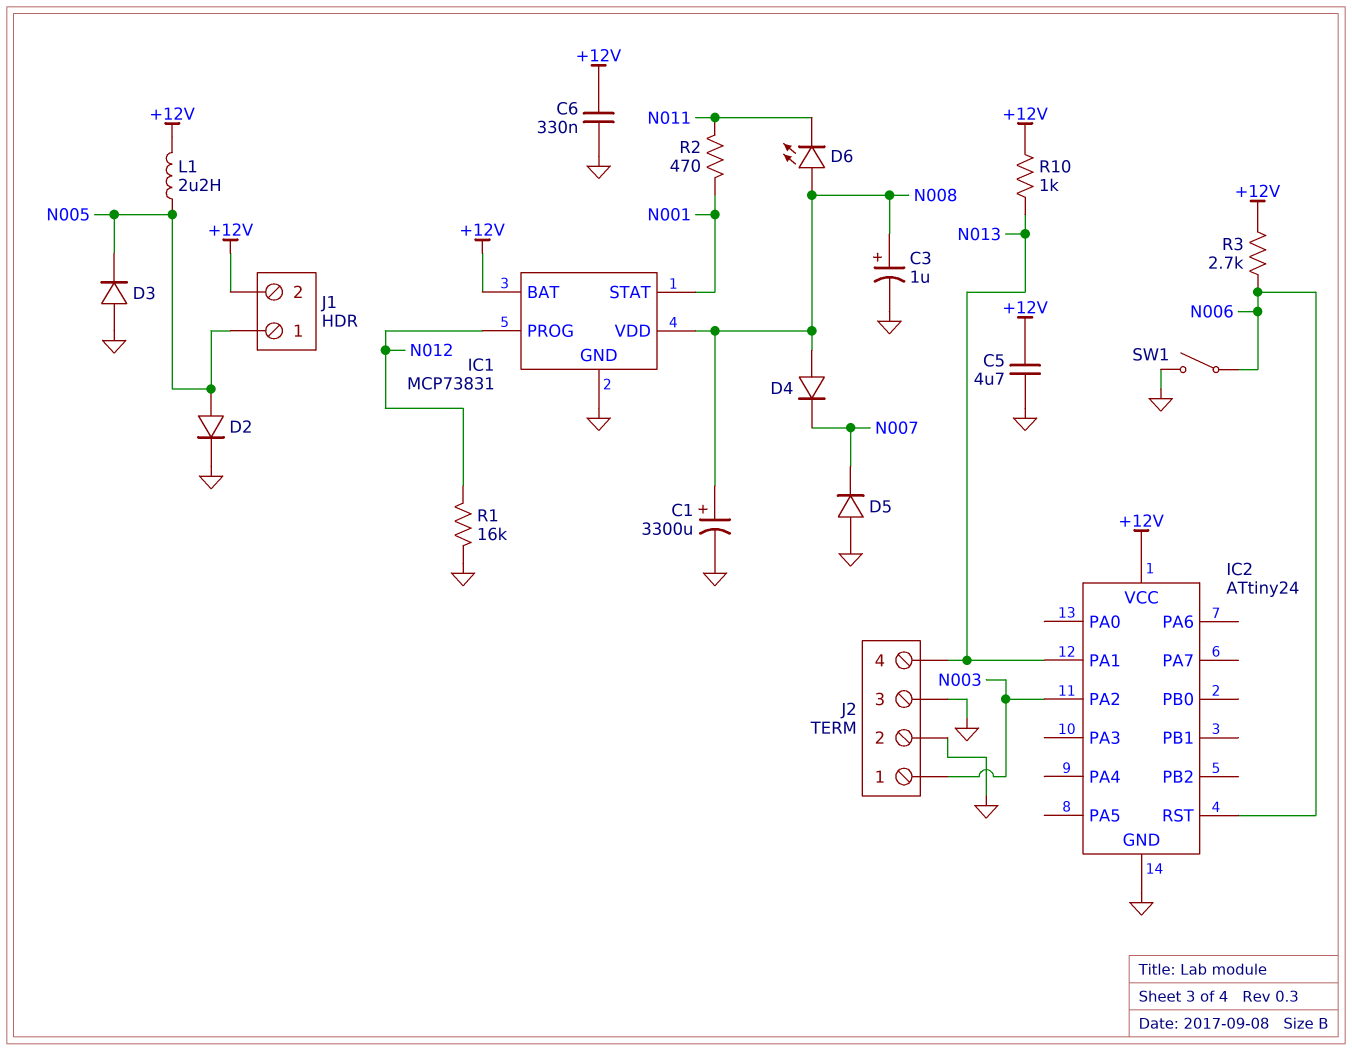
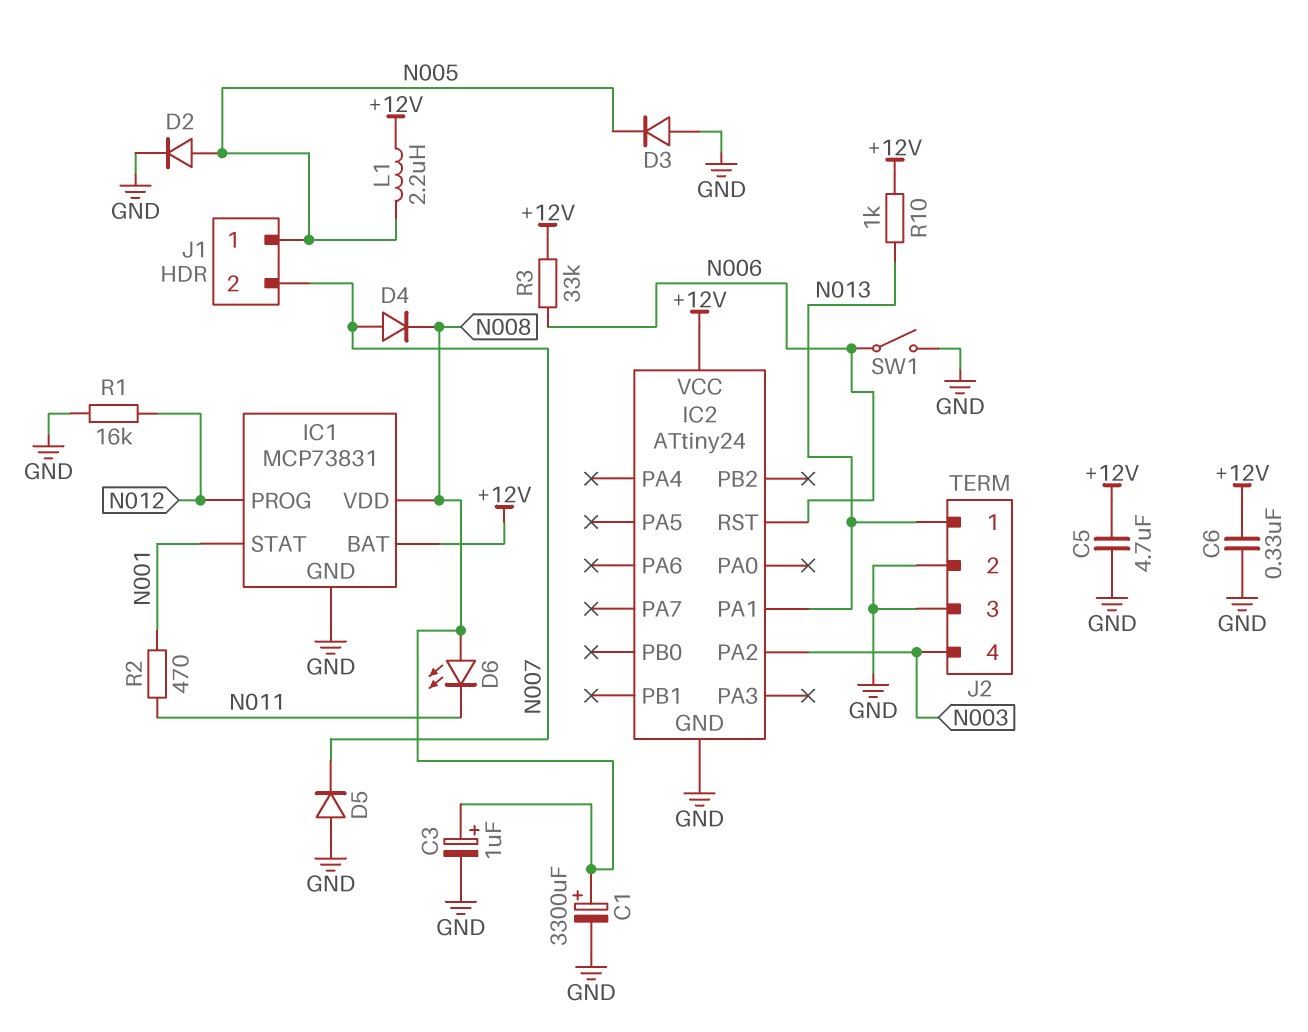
D4: diode (A N008, K N007) -> diode (A N007, K N008)
J1 pin 2: +12V -> N007
J2 pin 1: N003 -> N013
J2 pin 4: N013 -> N003
R3: 2.7k (+12V, N006) -> 33k (+12V, N006)

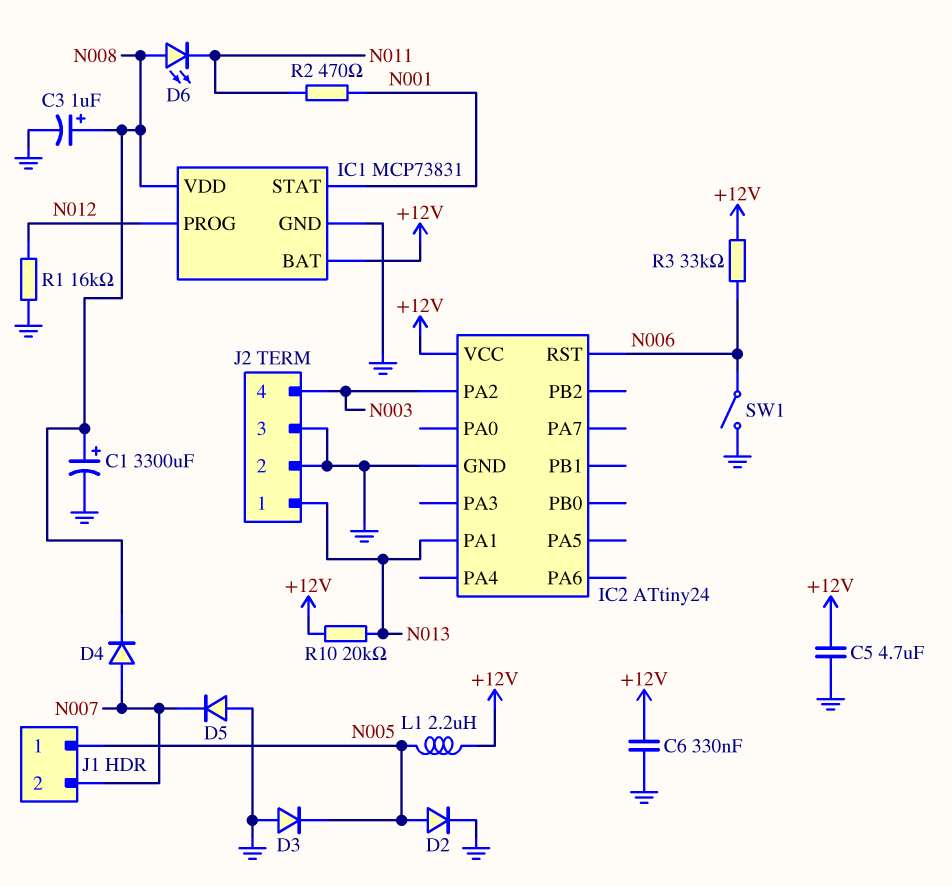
R10: 1k (+12V, N013) -> 20k (+12V, N013)

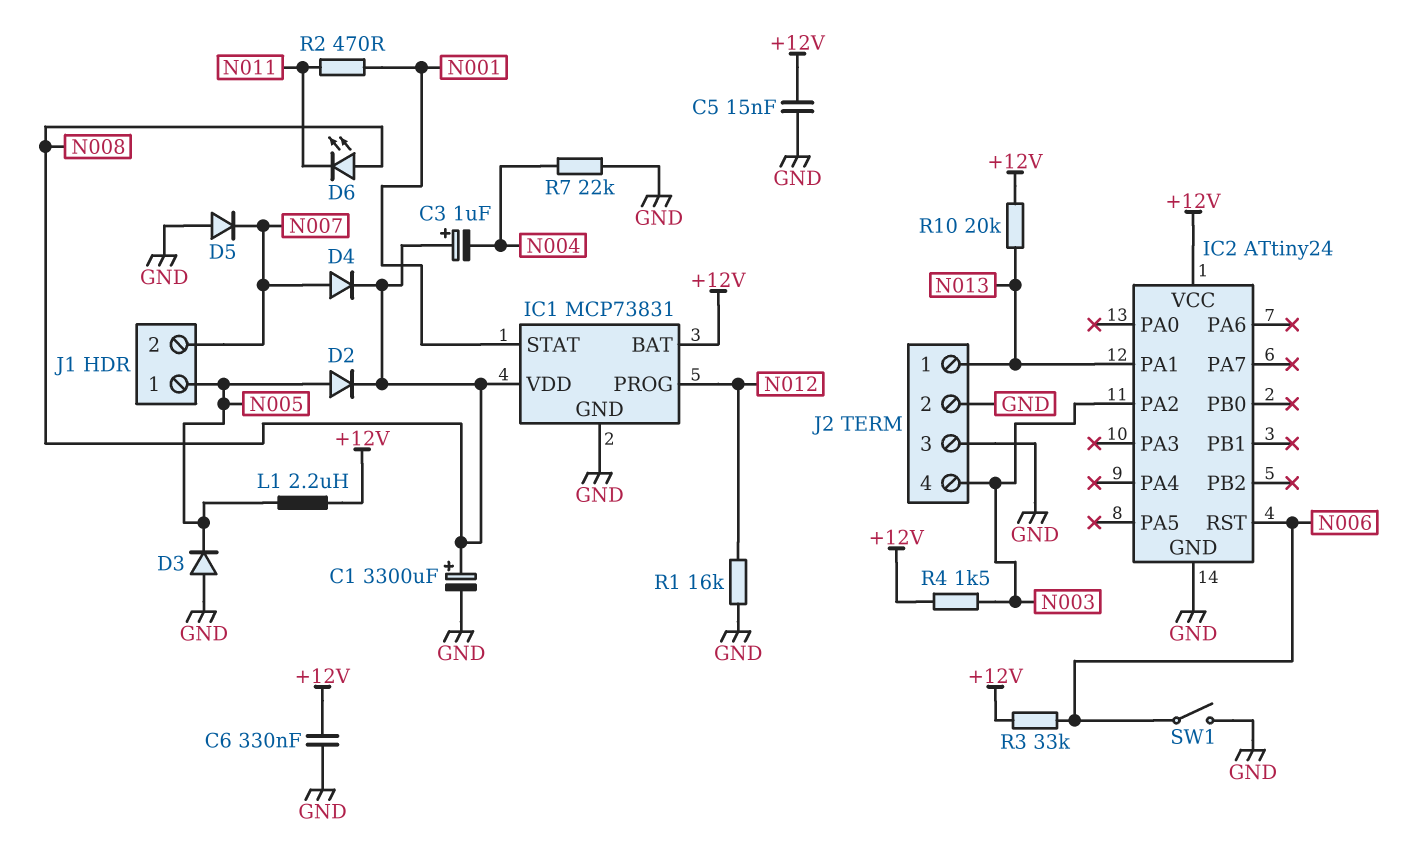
C3: 1uF (plus N008, minus GND) -> 1uF (plus N008, minus N004)
C5: 4.7uF (+12V, GND) -> 15nF (+12V, GND)
D2: diode (A N005, K GND) -> diode (A N005, K N008)
R4: none -> 1.5k (+12V, N003)
R7: none -> 22k (GND, N004)

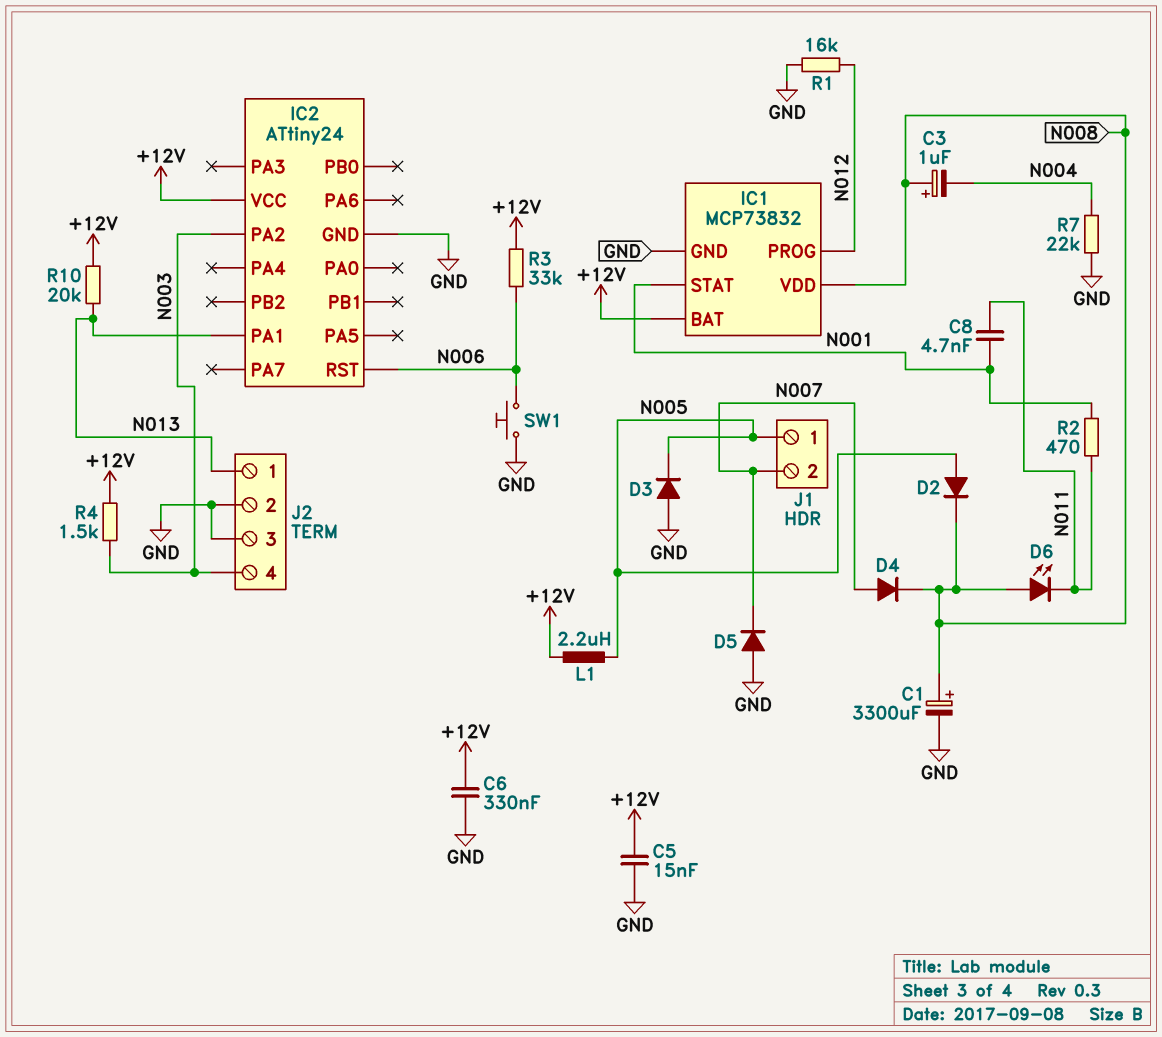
C8: none -> 4.7nF (N001, N011)
IC1: MCP73831 -> MCP73832
SW1: switch (GND, N006) -> button (GND, N006)

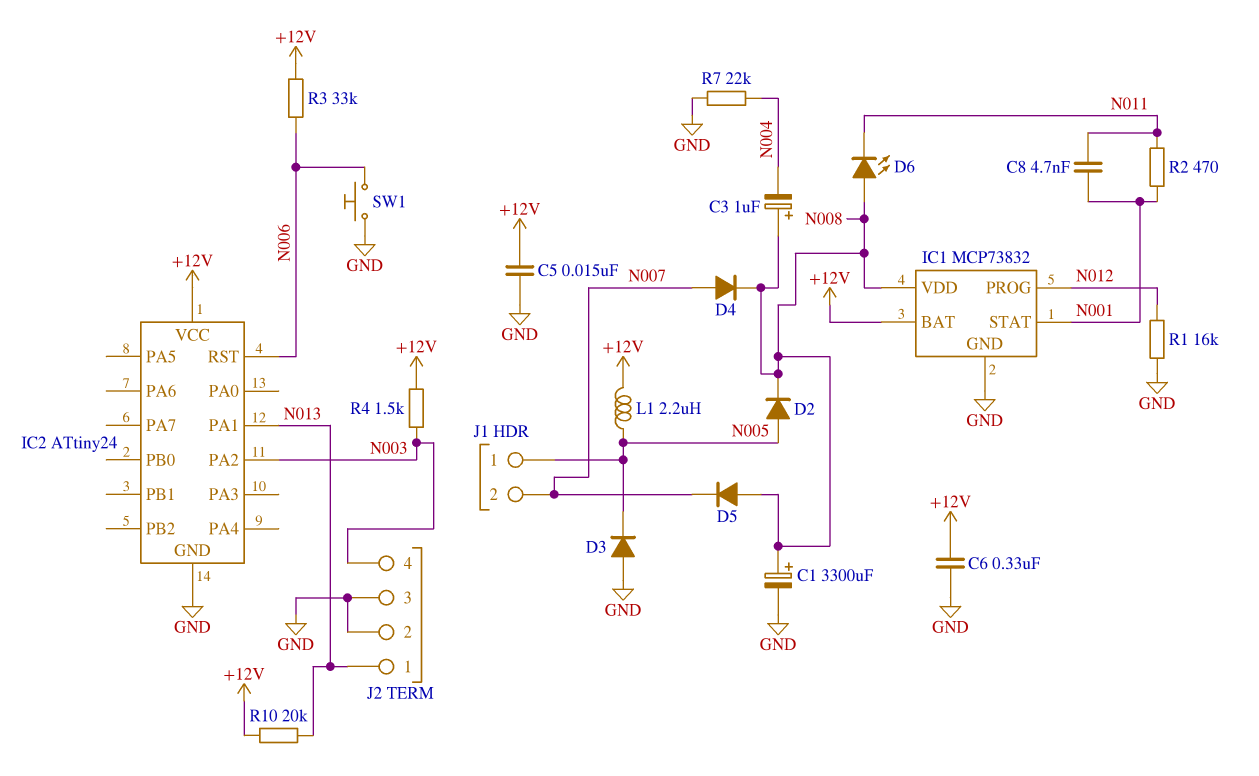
D5: diode (A GND, K N007) -> diode (A N008, K N007)

